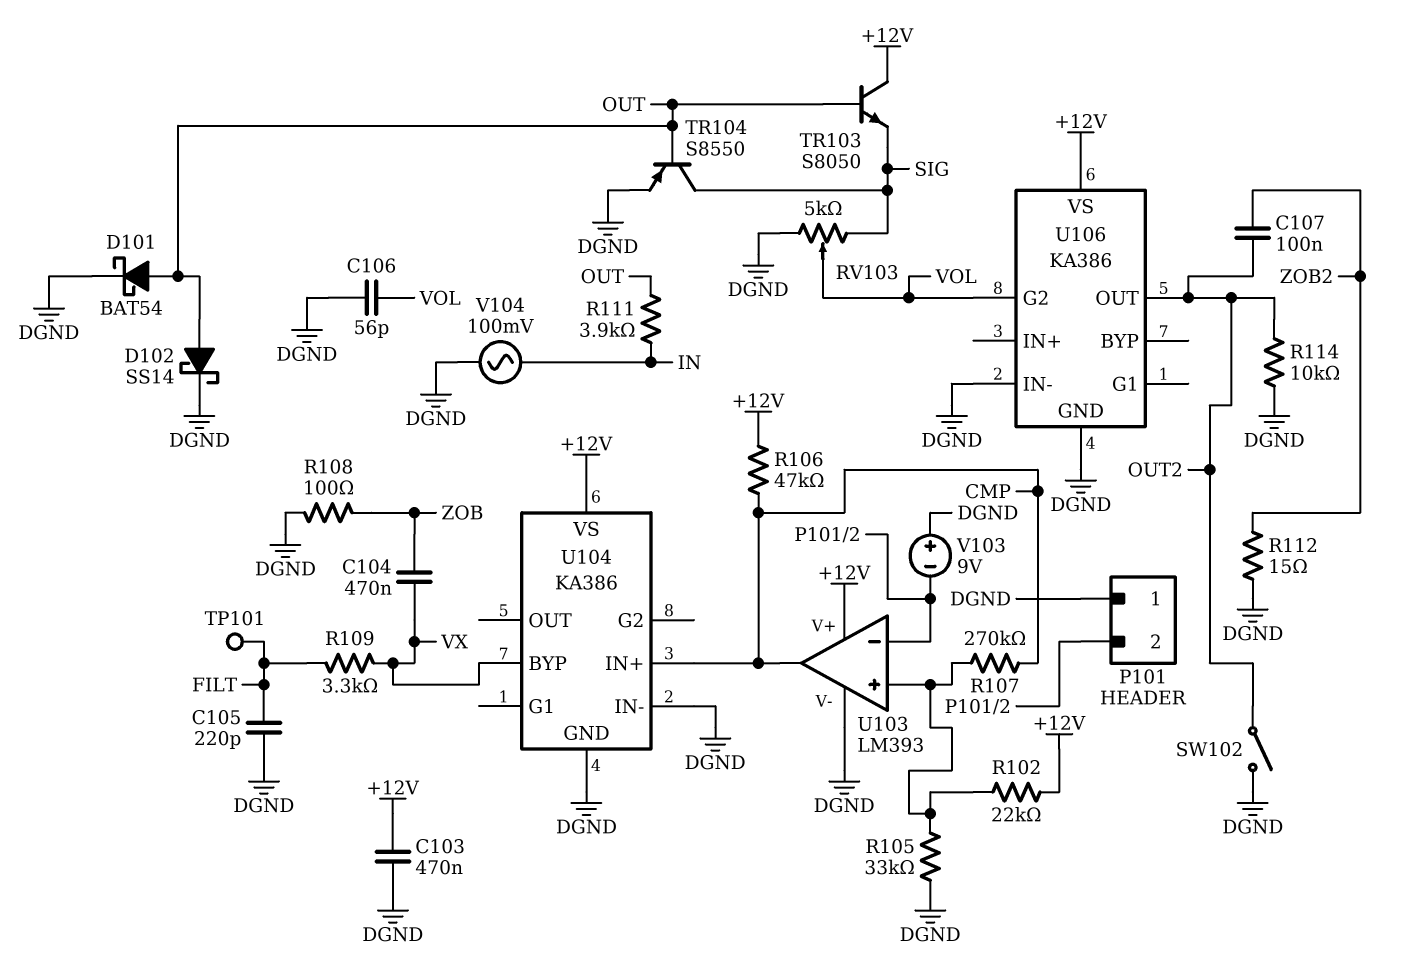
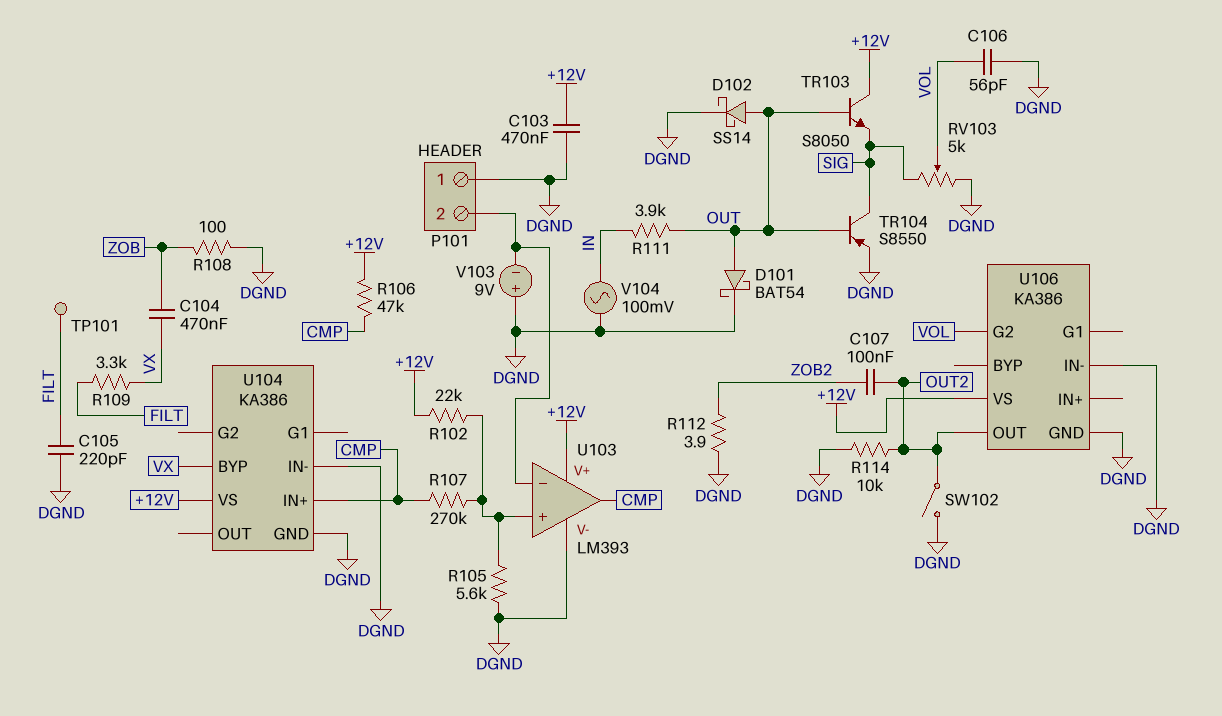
R105: 33k (DGND, U103/in+) -> 5.6k (DGND, U103/in+)
R112: 15 (DGND, ZOB2) -> 3.9 (DGND, ZOB2)

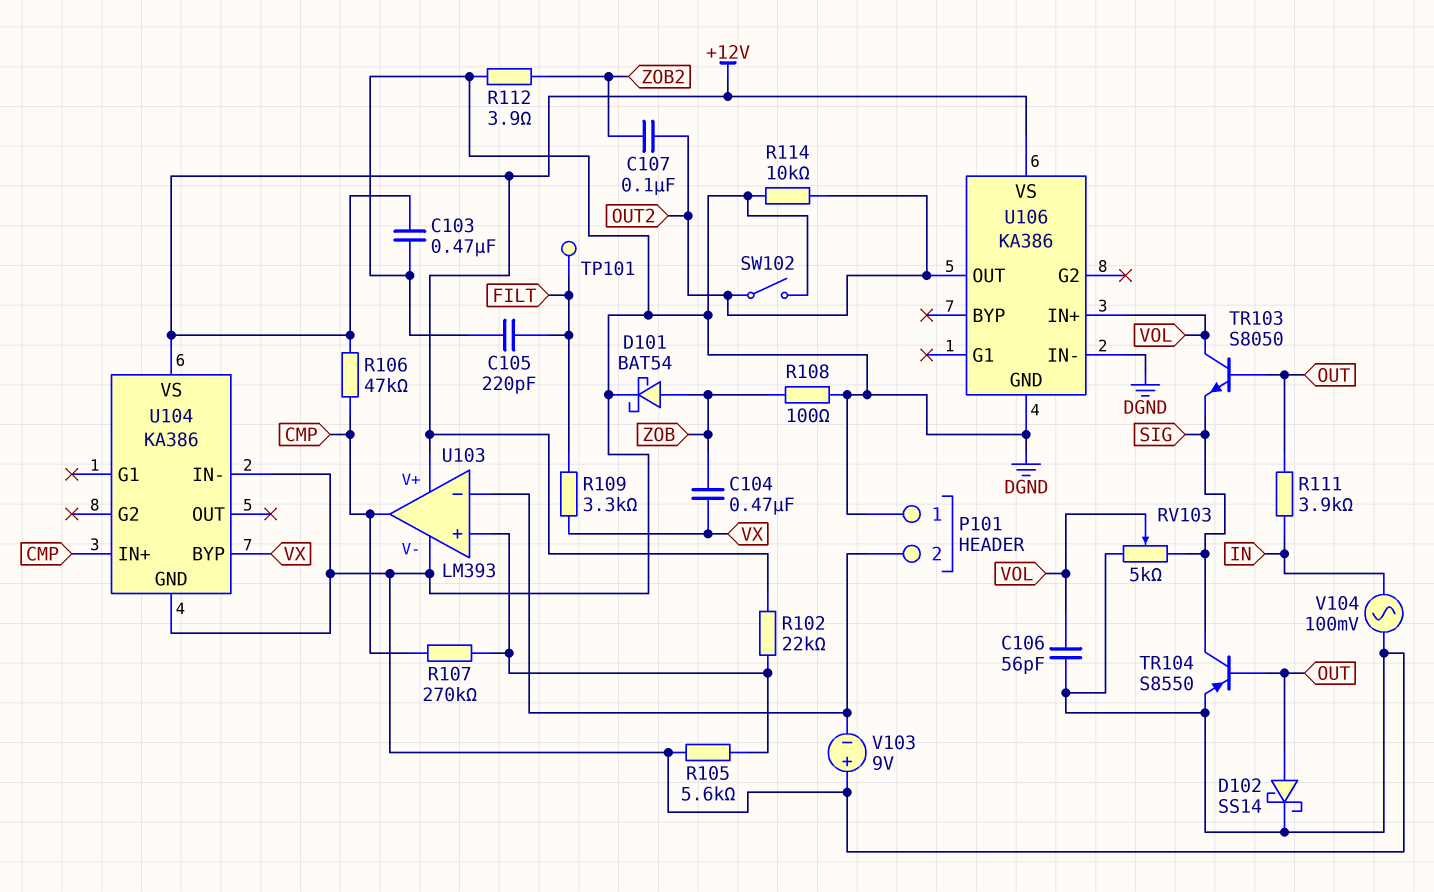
D101: schottky BAT54 (A OUT, K DGND) -> schottky BAT54 (A ZOB, K DGND)
TR103: NPN S8050 (B OUT, C +12V, E SIG) -> NPN S8050 (B OUT, C VOL, E SIG)
U106 pin G2: VOL -> none
U106 pin IN+: none -> VOL

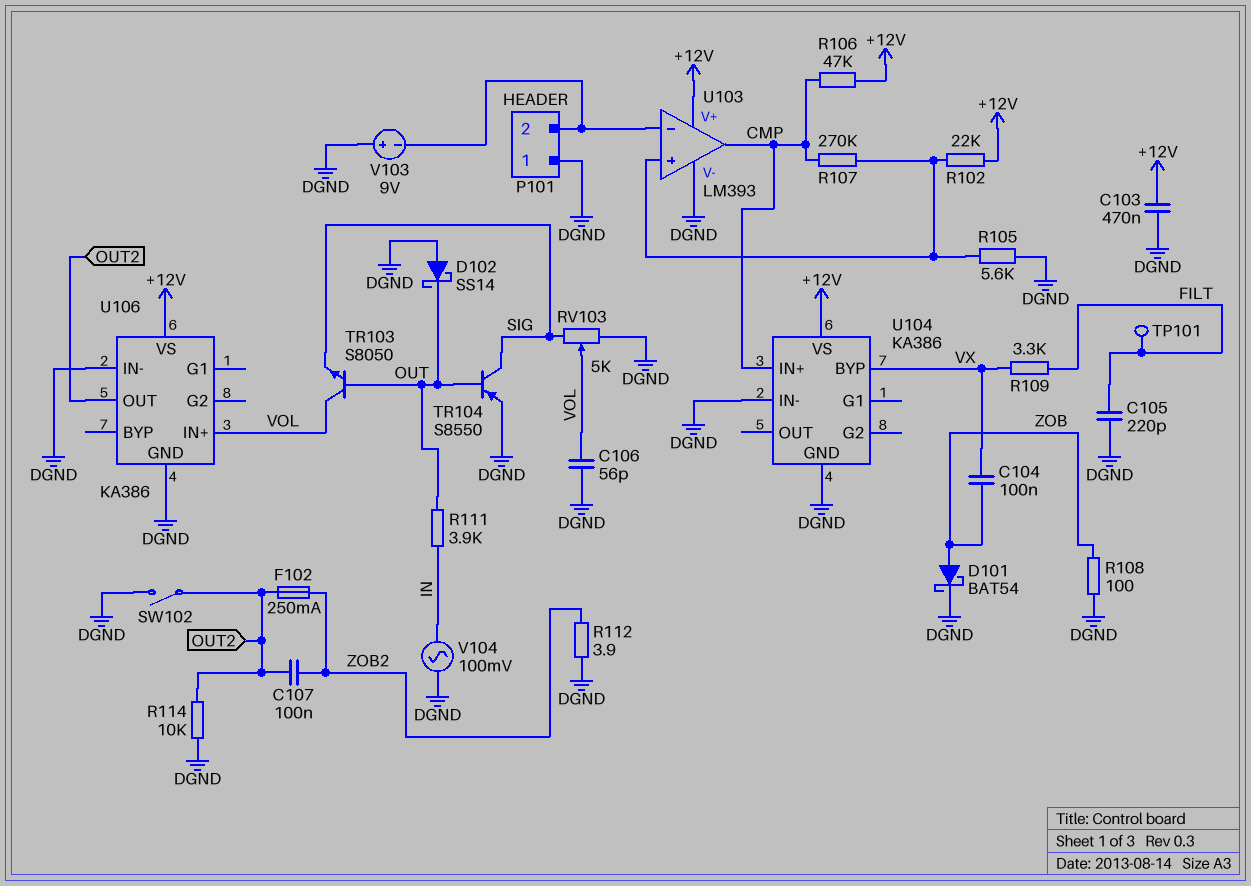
C104: 470nF (VX, ZOB) -> 100nF (VX, ZOB)
D102: schottky SS14 (A OUT, K DGND) -> schottky SS14 (A DGND, K OUT)
F102: none -> 250mA (OUT2, ZOB2)

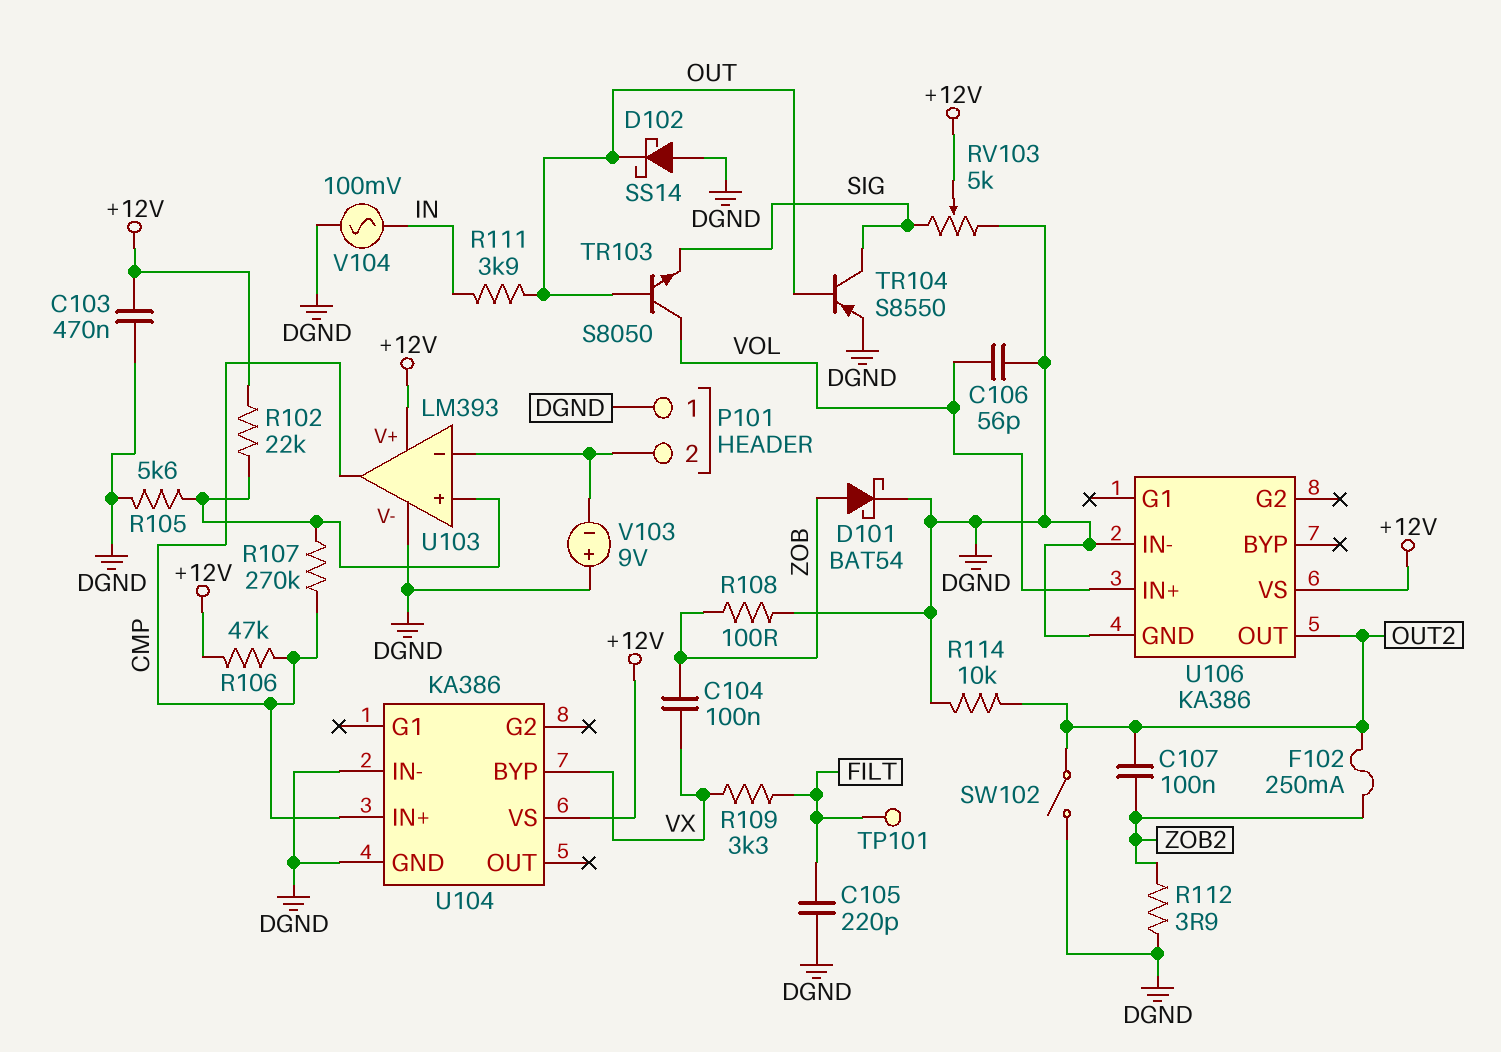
RV103: 5k (DGND, SIG, wiper VOL) -> 5k (DGND, SIG, wiper +12V)

